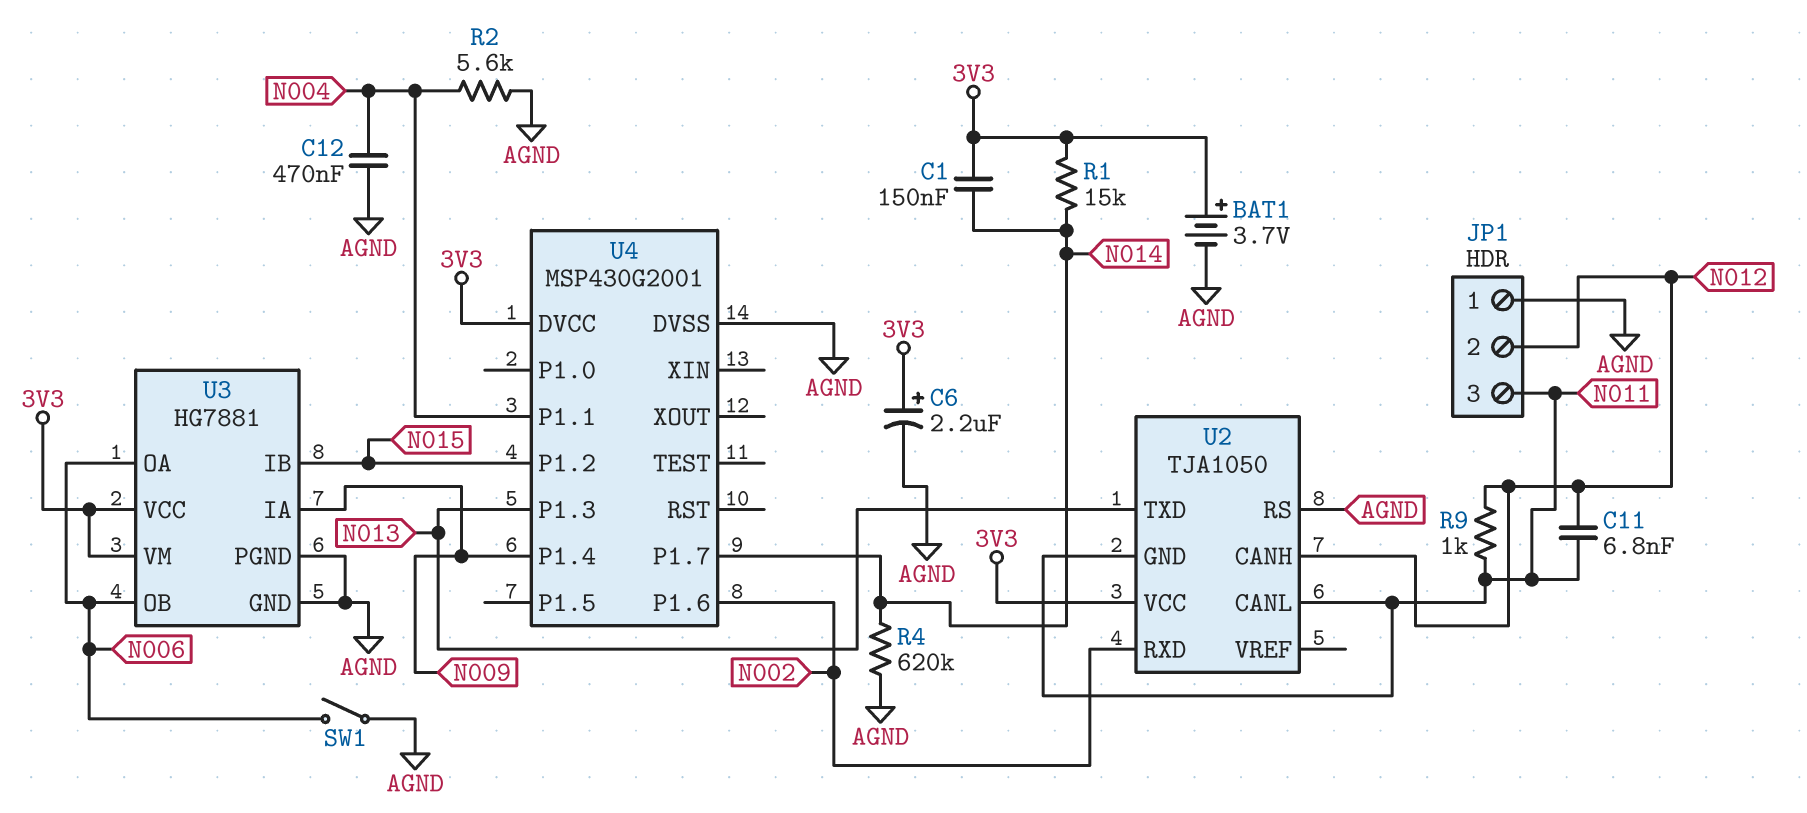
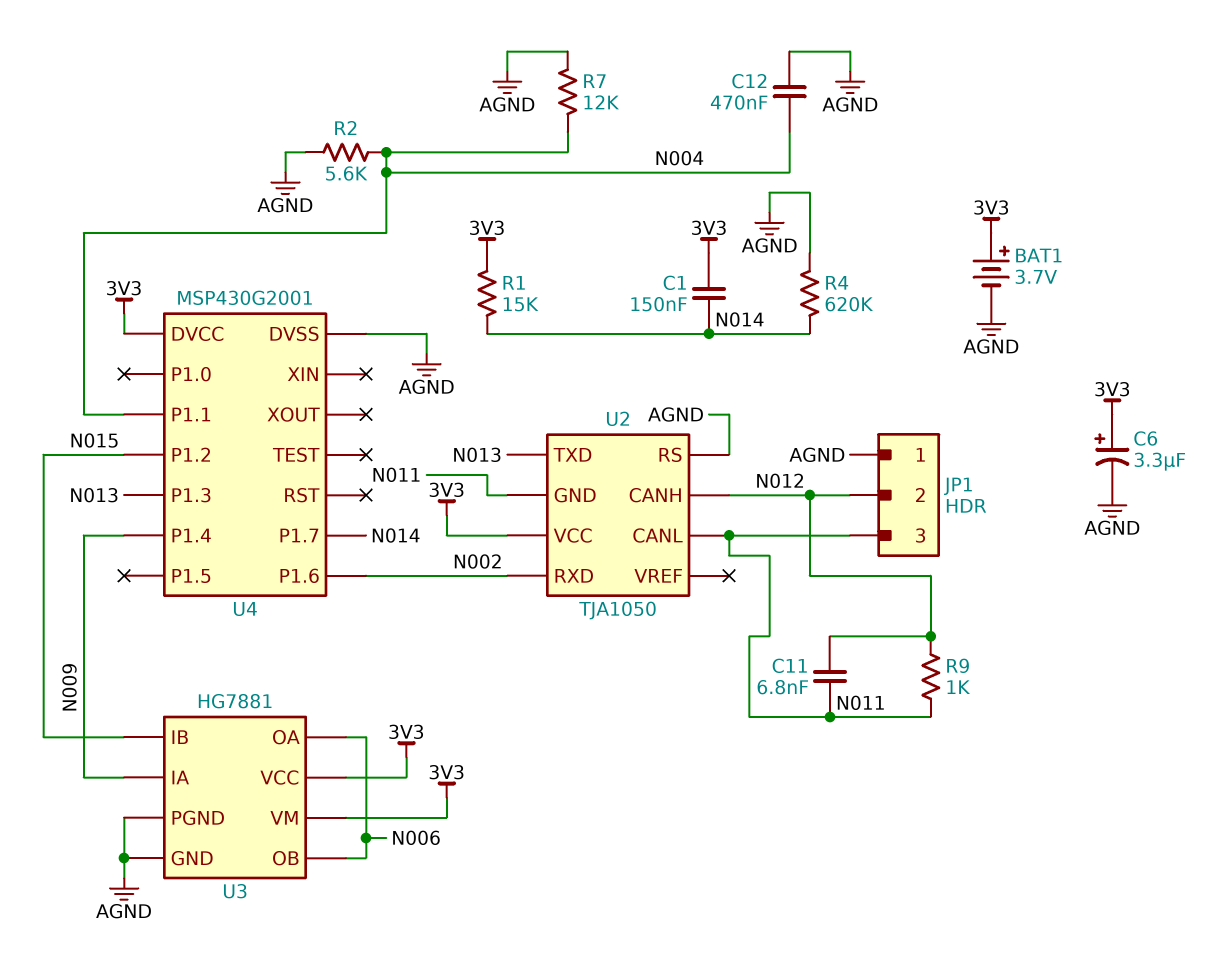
C6: 2.2uF (plus 3V3, minus AGND) -> 3.3uF (plus 3V3, minus AGND)
R7: none -> 12k (AGND, N004)
SW1: switch (AGND, N006) -> none

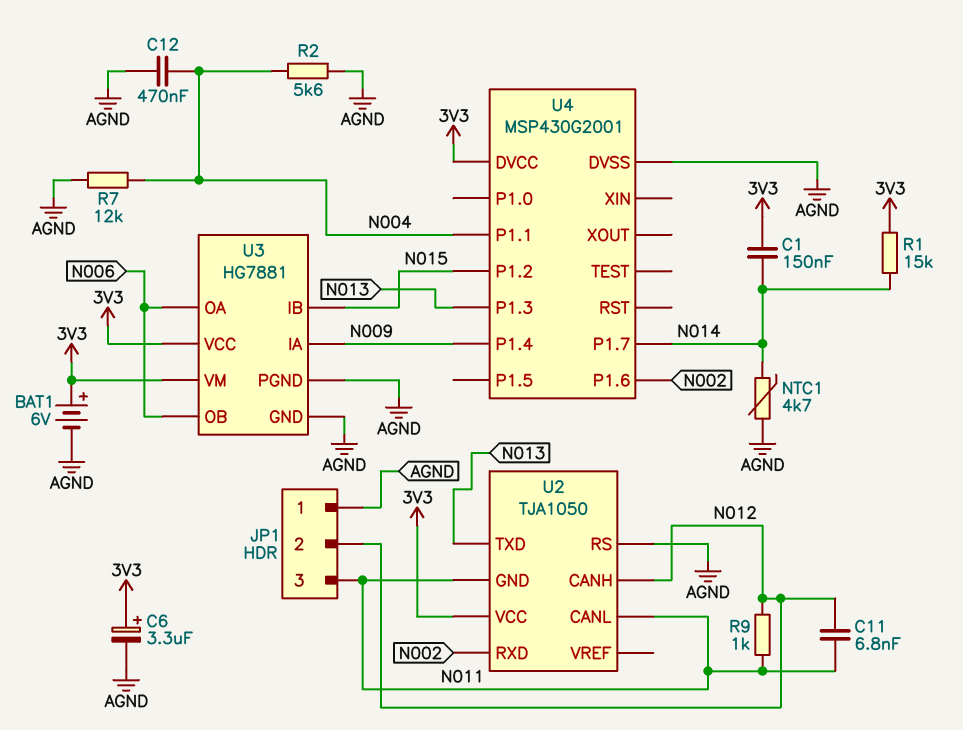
BAT1: 3.7V (plus 3V3, minus AGND) -> 6V (plus 3V3, minus AGND)
NTC1: none -> 4.7k (AGND, N014)
R4: 620k (AGND, N014) -> none

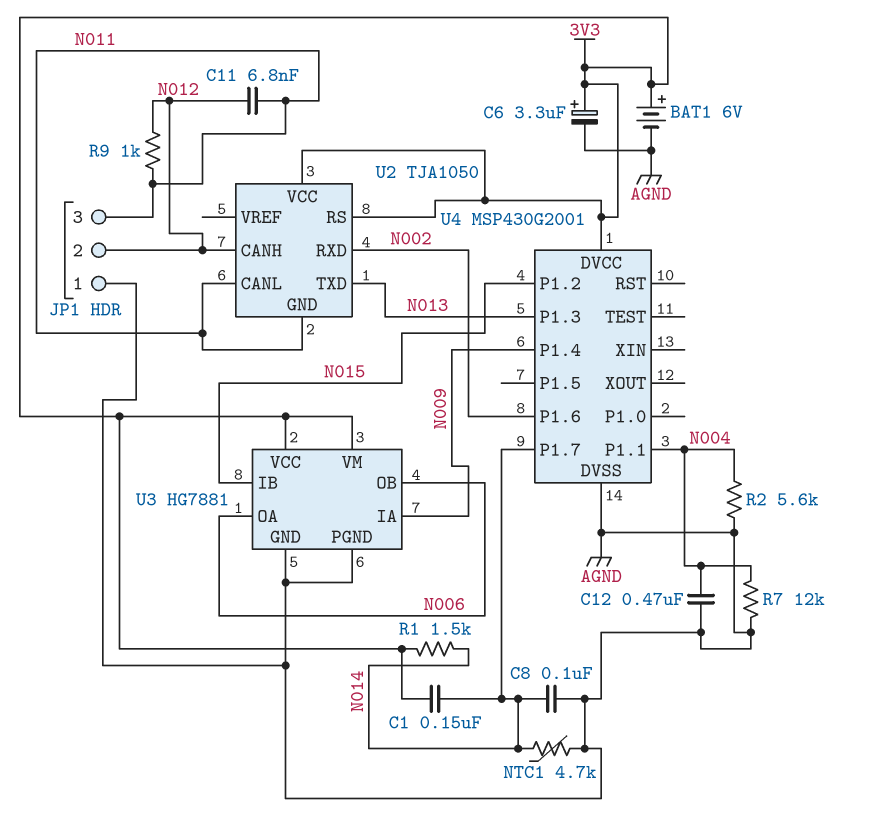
C8: none -> 100nF (AGND, N014)
R1: 15k (3V3, N014) -> 1.5k (3V3, N014)
U2 pin RS: AGND -> 3V3

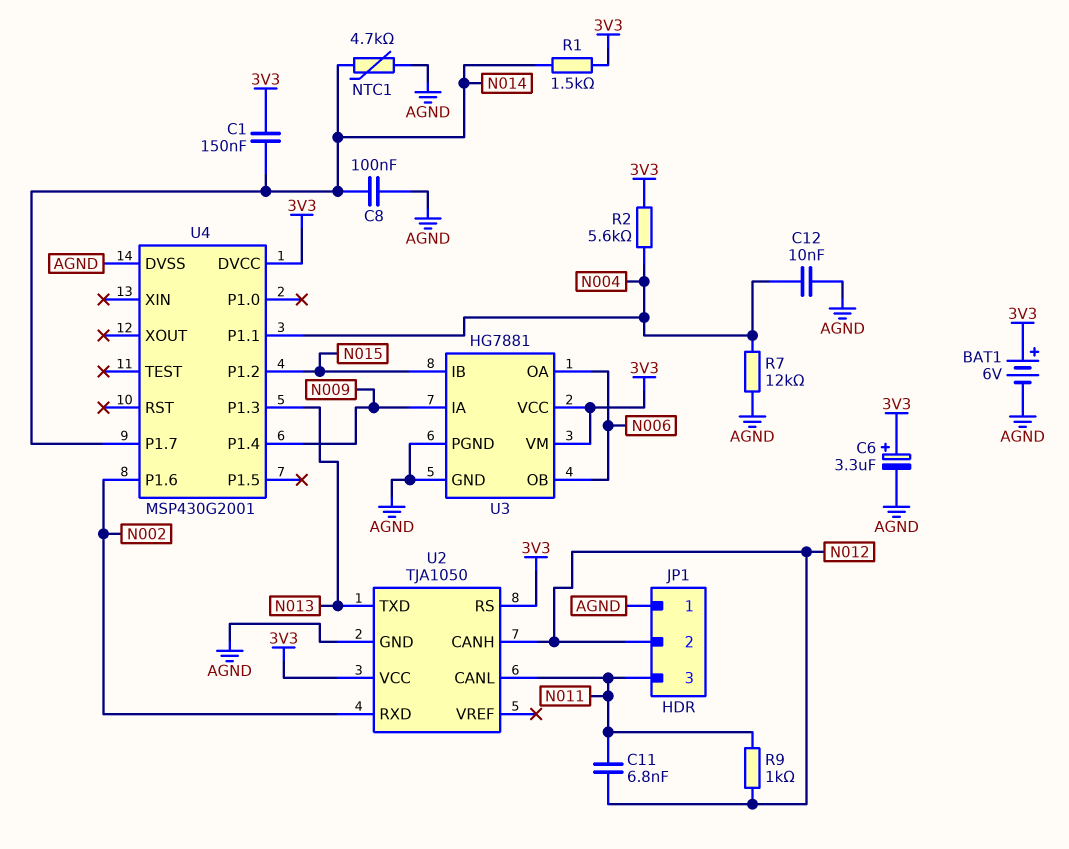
C12: 470nF (AGND, N004) -> 10nF (AGND, N004)
R2: 5.6k (AGND, N004) -> 5.6k (3V3, N004)
U2 pin GND: N011 -> AGND

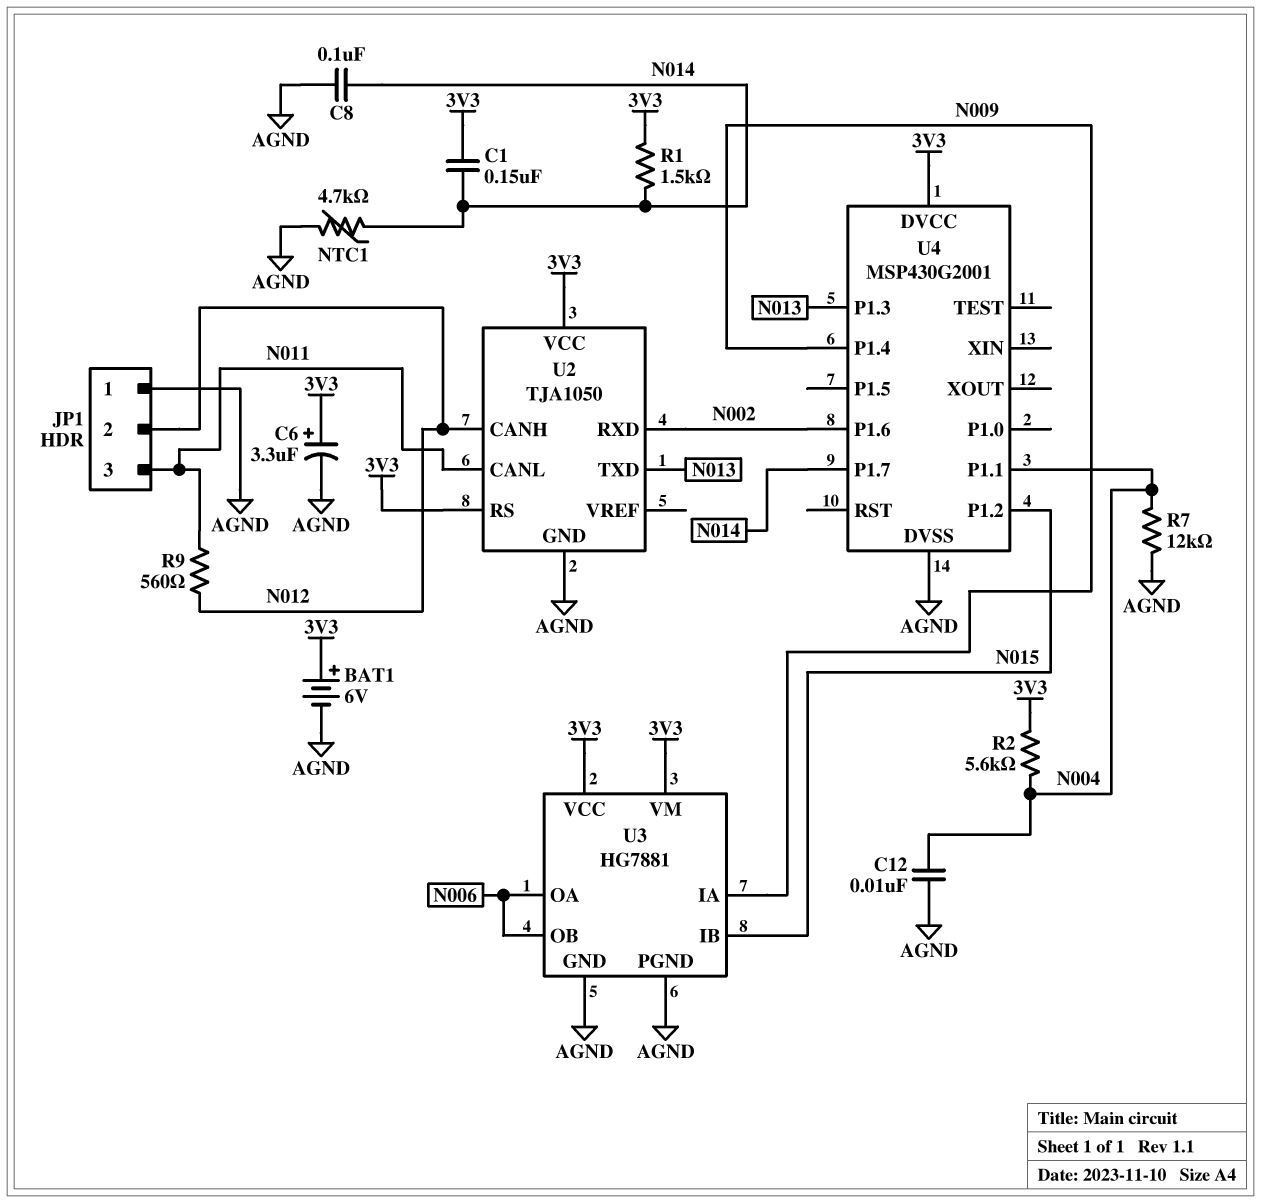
C11: 6.8nF (N011, N012) -> none
R9: 1k (N011, N012) -> 560 (N011, N012)

